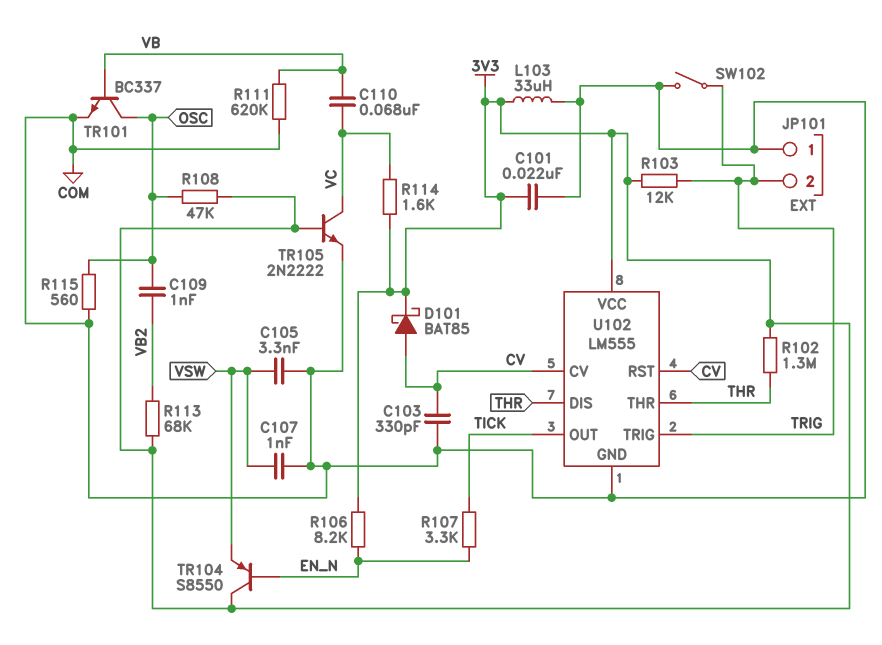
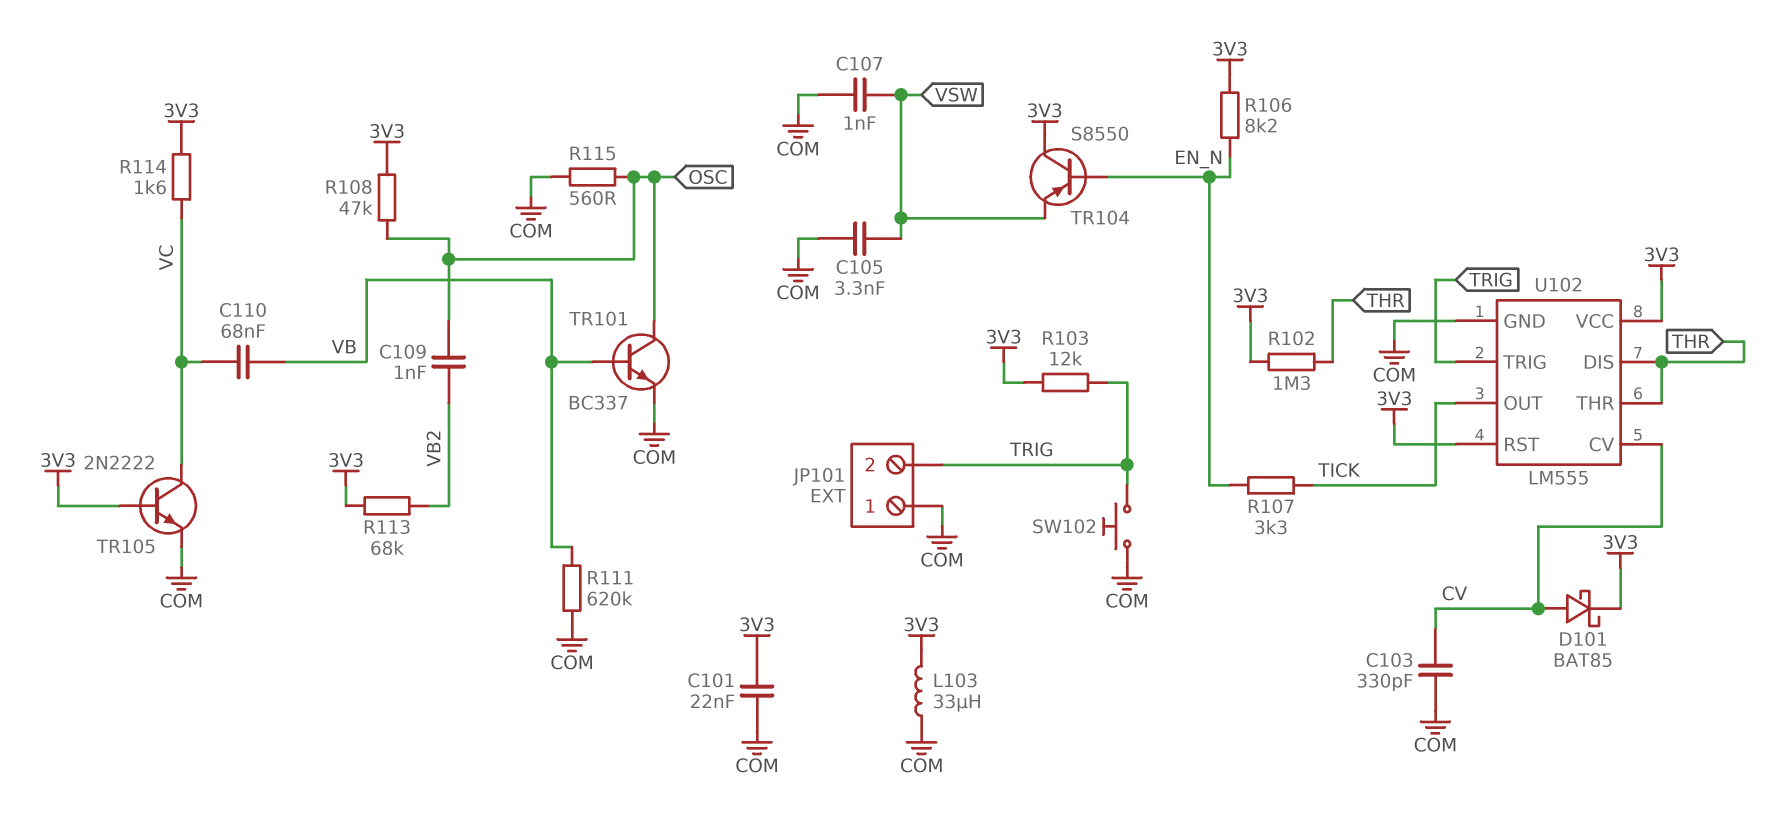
SW102: switch (COM, TRIG) -> button (COM, TRIG)
U102 pin RST: CV -> 3V3

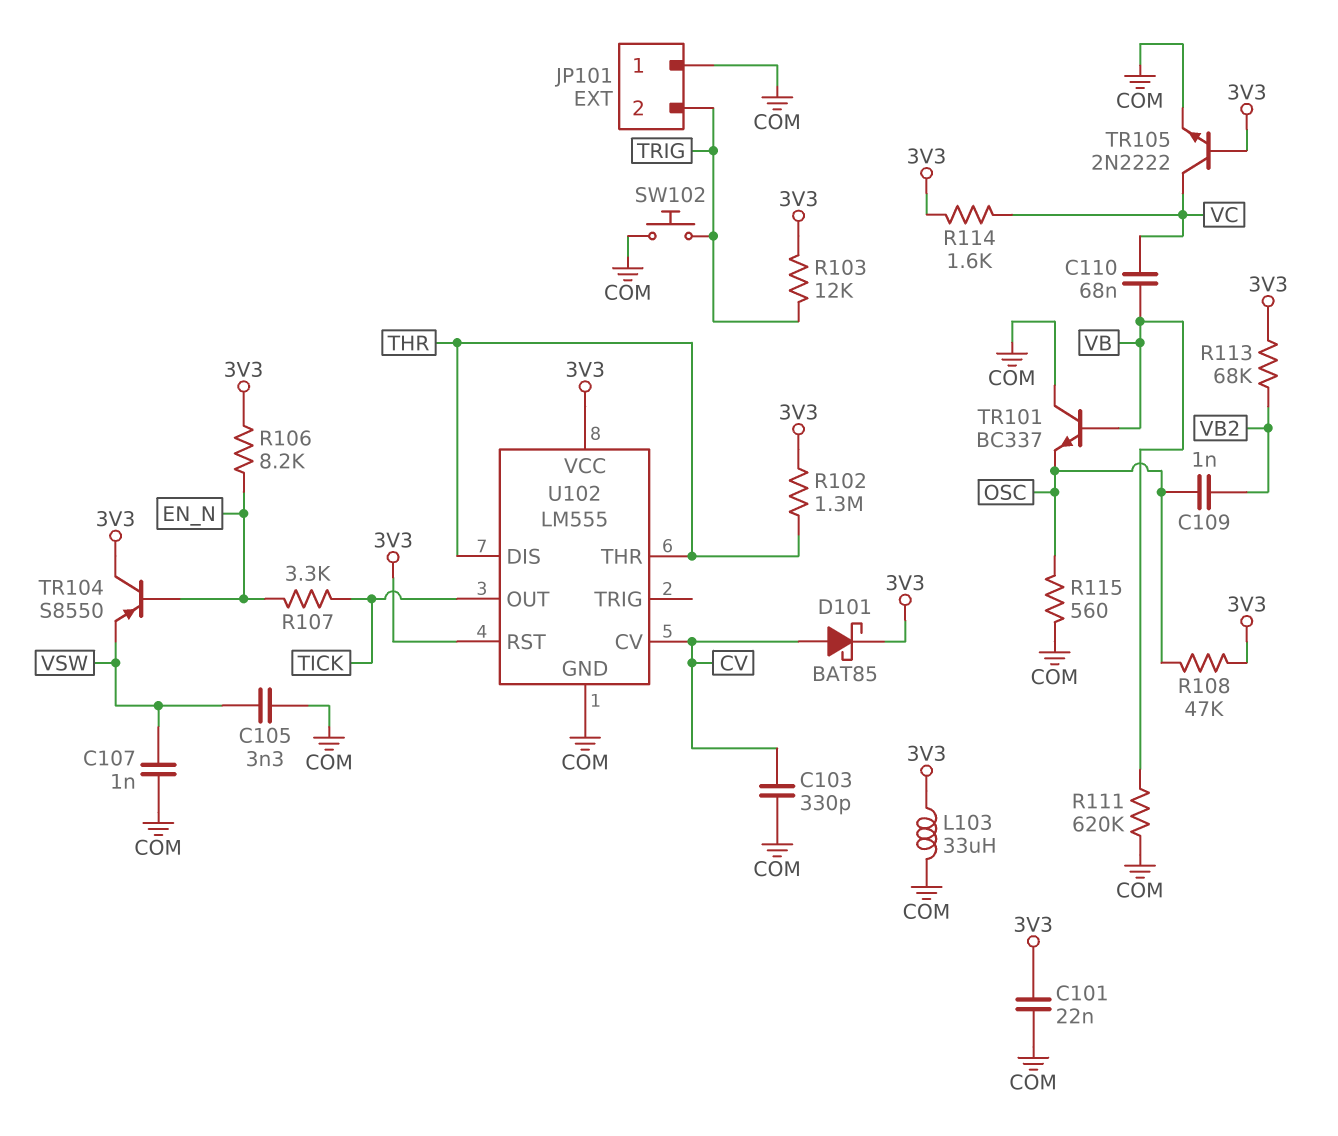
TR101: NPN BC337 (B VB, C OSC, E COM) -> NPN BC337 (B VB, C COM, E OSC)
U102 pin TRIG: TRIG -> none

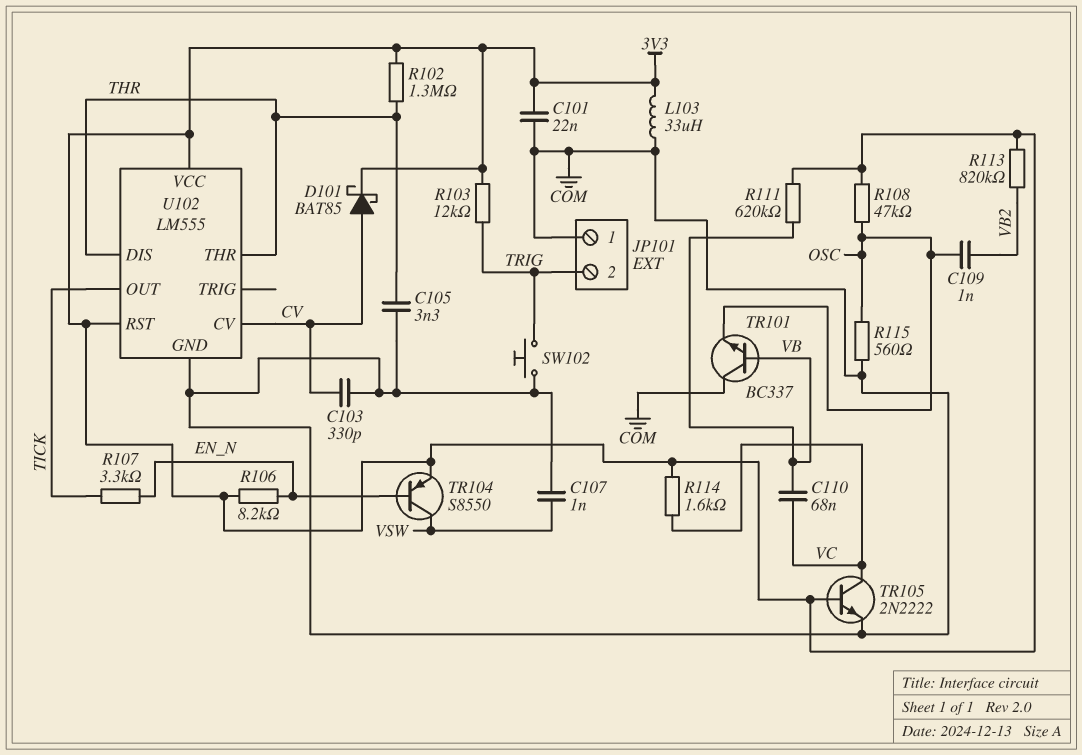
C105: 3.3nF (COM, VSW) -> 3.3nF (COM, THR)
R111: 620k (COM, VB) -> 620k (3V3, VB)
R113: 68k (3V3, VB2) -> 820k (3V3, VB2)
TR104: PNP S8550 (B EN_N, C 3V3, E VSW) -> PNP S8550 (B EN_N, C VSW, E 3V3)

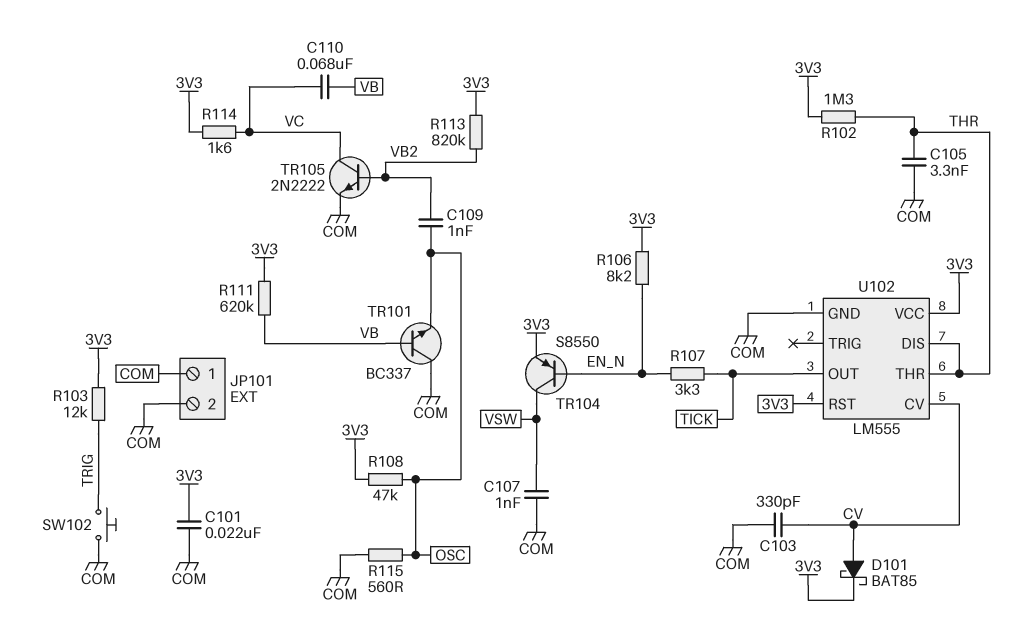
JP101 pin 2: TRIG -> COM
L103: 33uH (3V3, COM) -> none
TR105: NPN 2N2222 (B 3V3, C VC, E COM) -> NPN 2N2222 (B VB2, C VC, E COM)

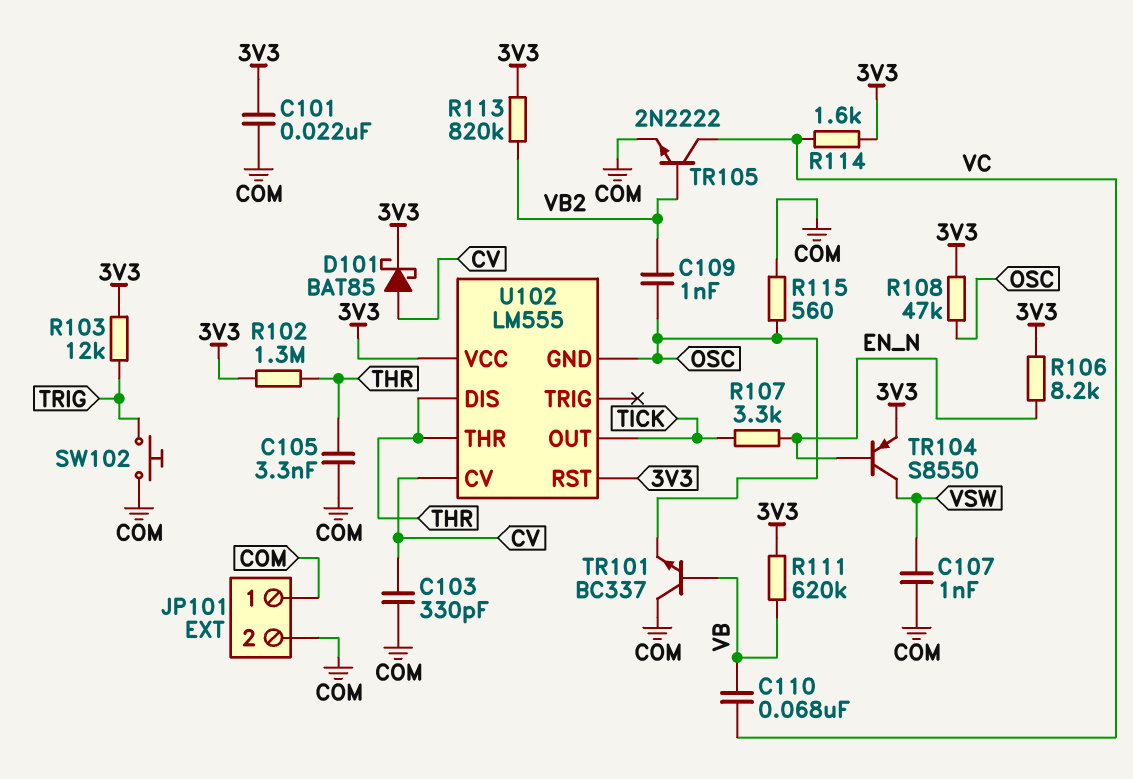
U102 pin GND: COM -> OSC

